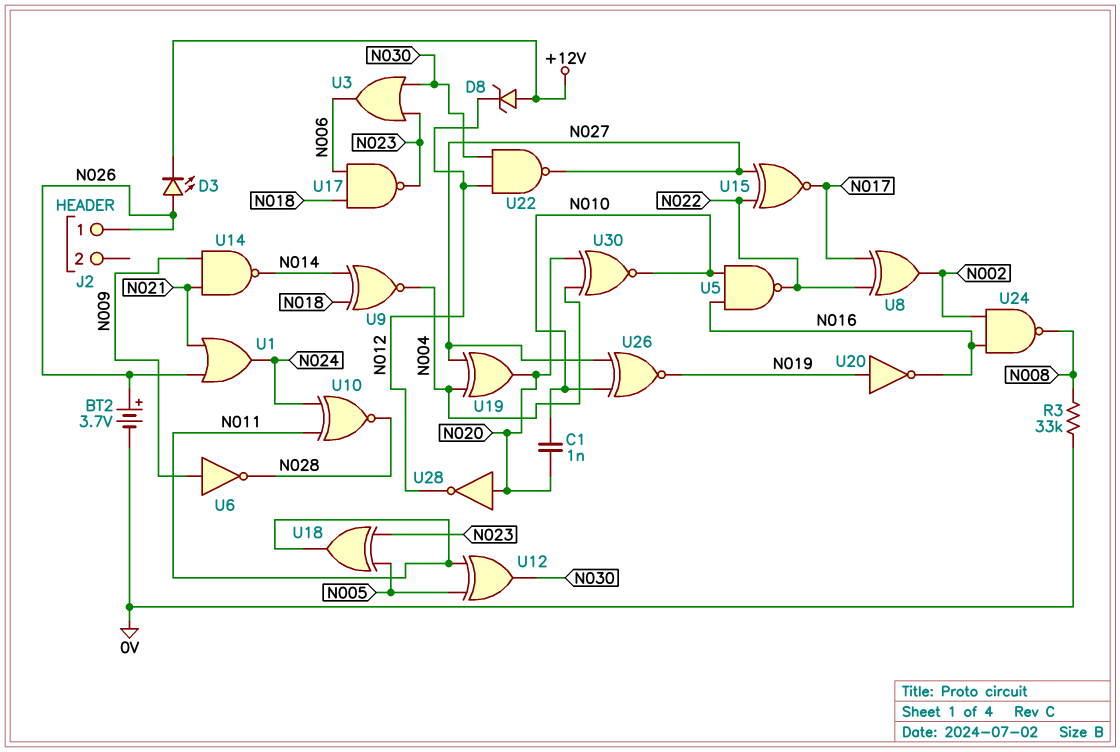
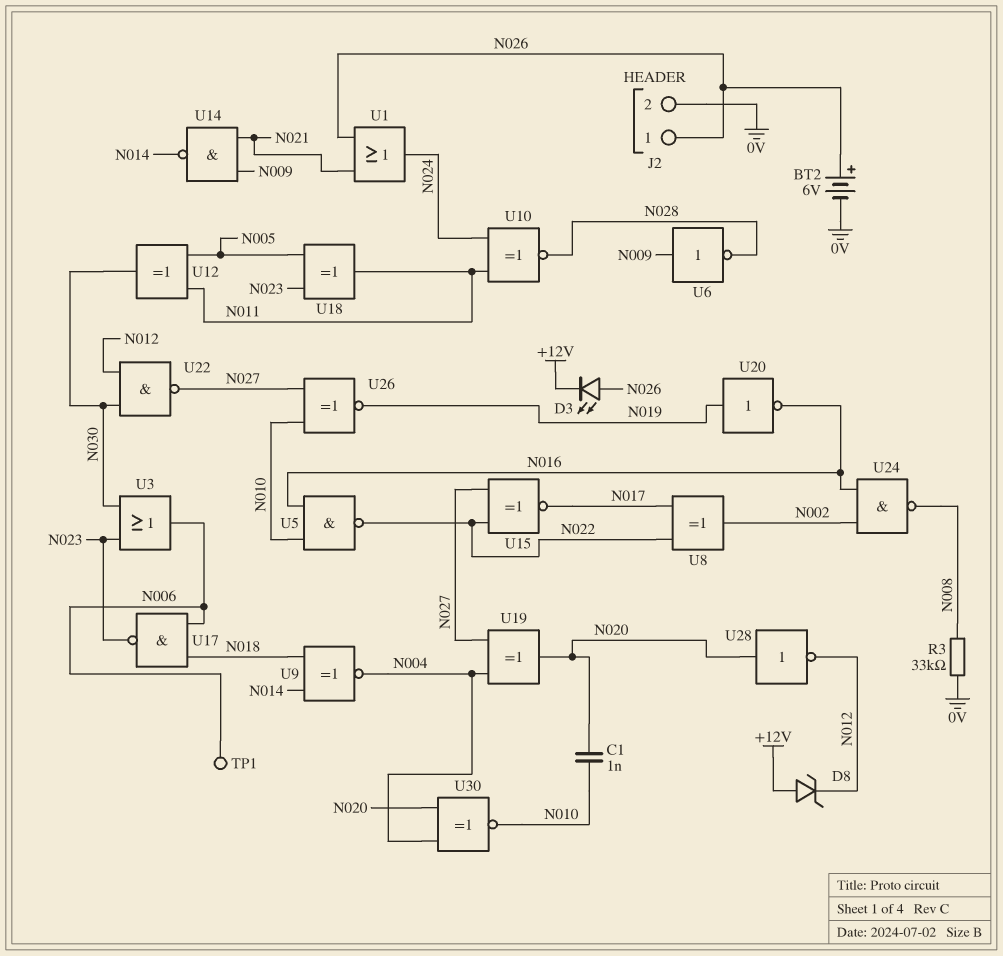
BT2: 3.7V (plus N026, minus 0V) -> 6V (plus N026, minus 0V)
J2 pin 2: none -> 0V
TP1: none -> test point (N006)

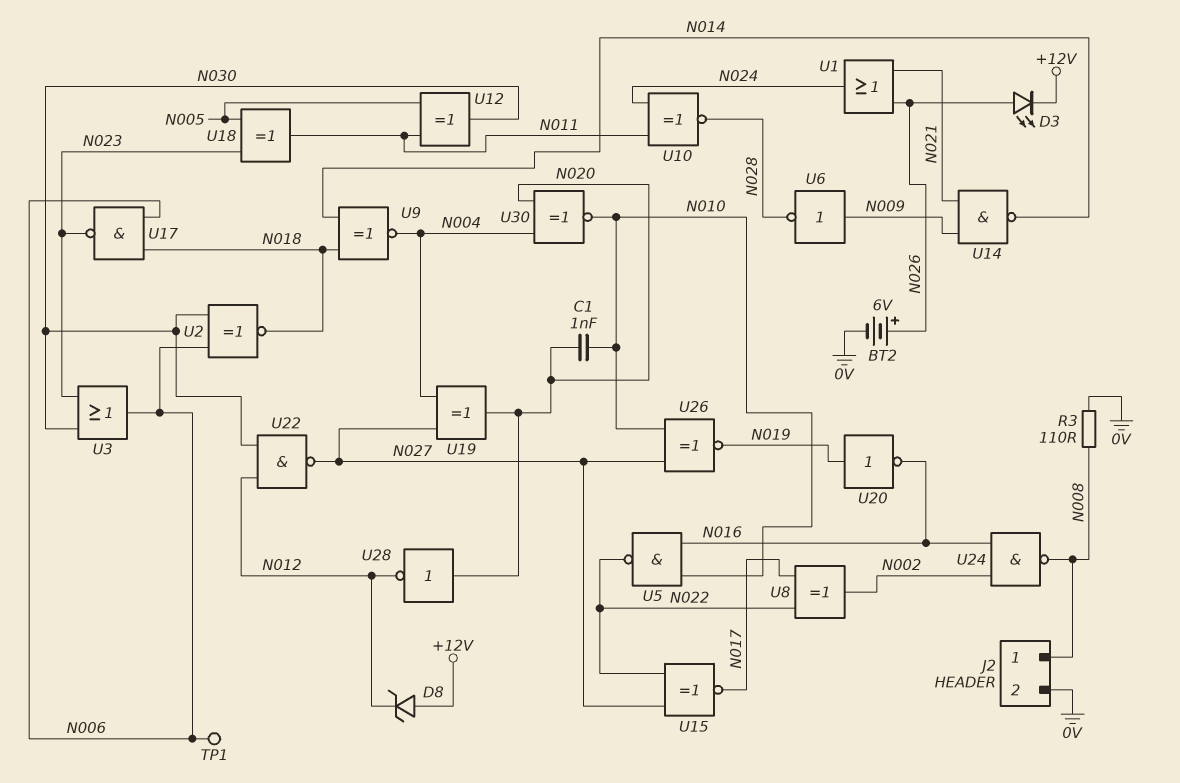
J2 pin 1: N026 -> N008
R3: 33k (0V, N008) -> 110 (0V, N008)
U2: none -> XNOR (in N006, in N030, out N018)

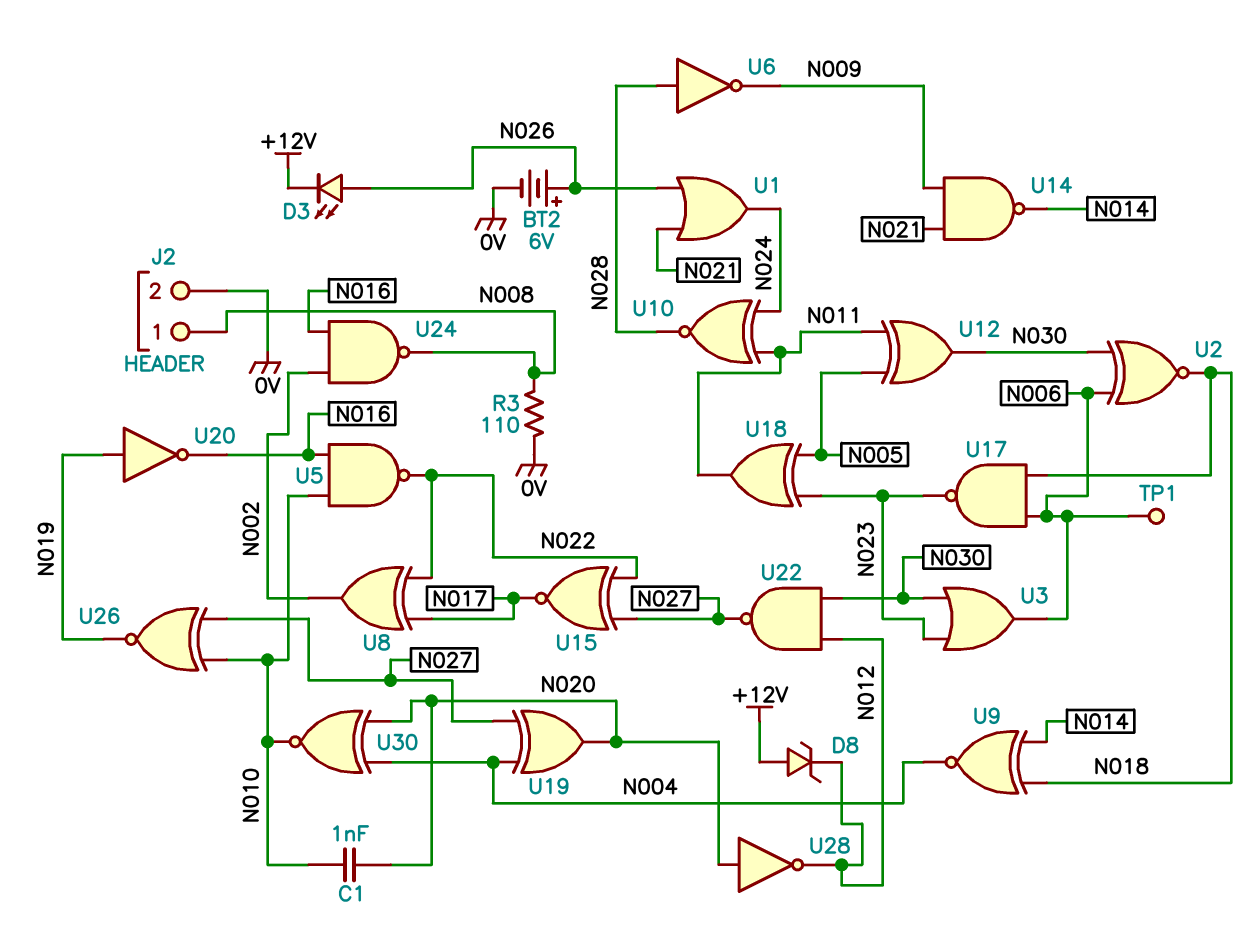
U6: NOT (in N009, out N028) -> NOT (in N028, out N009)

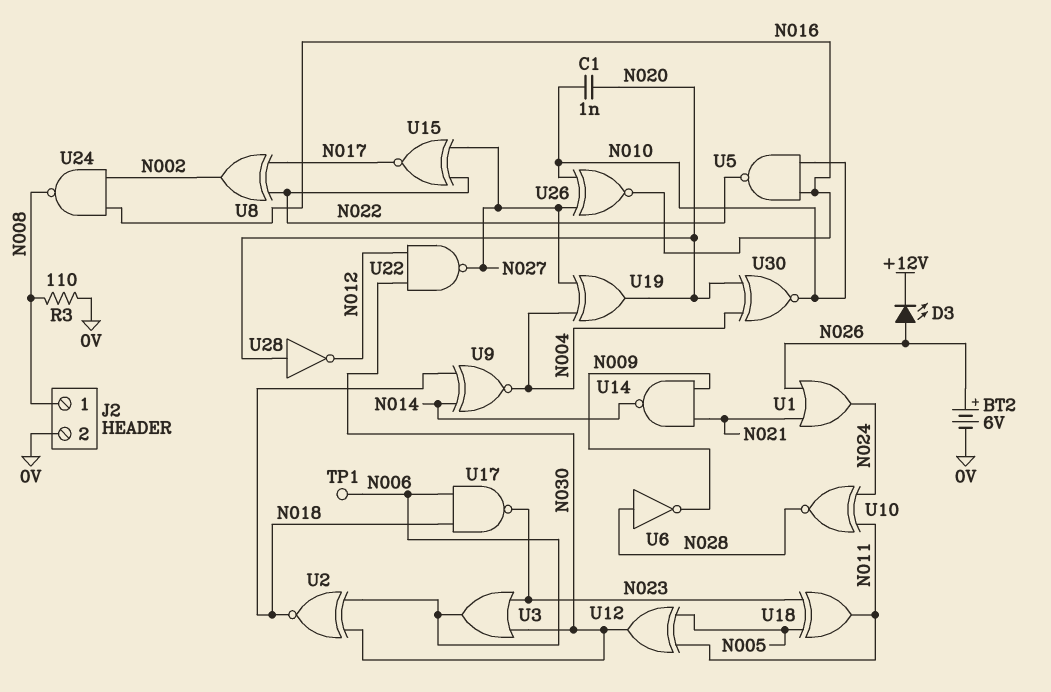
D8: zener (A +12V, K N012) -> none
U20: NOT (in N019, out N016) -> none
U26: XNOR (in N010, in N027, out N019) -> XNOR (in N010, in N027, out N016)

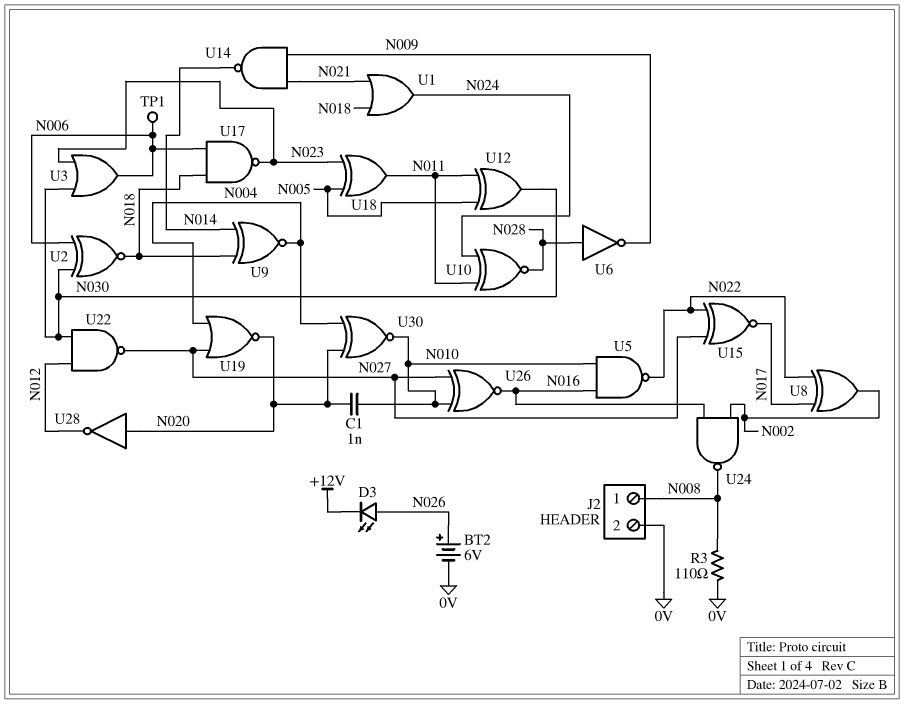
U1: OR (in N021, in N026, out N024) -> OR (in N018, in N021, out N024)
U19: XOR (in N004, in N027, out N020) -> NOR (in N004, in N027, out N020)

